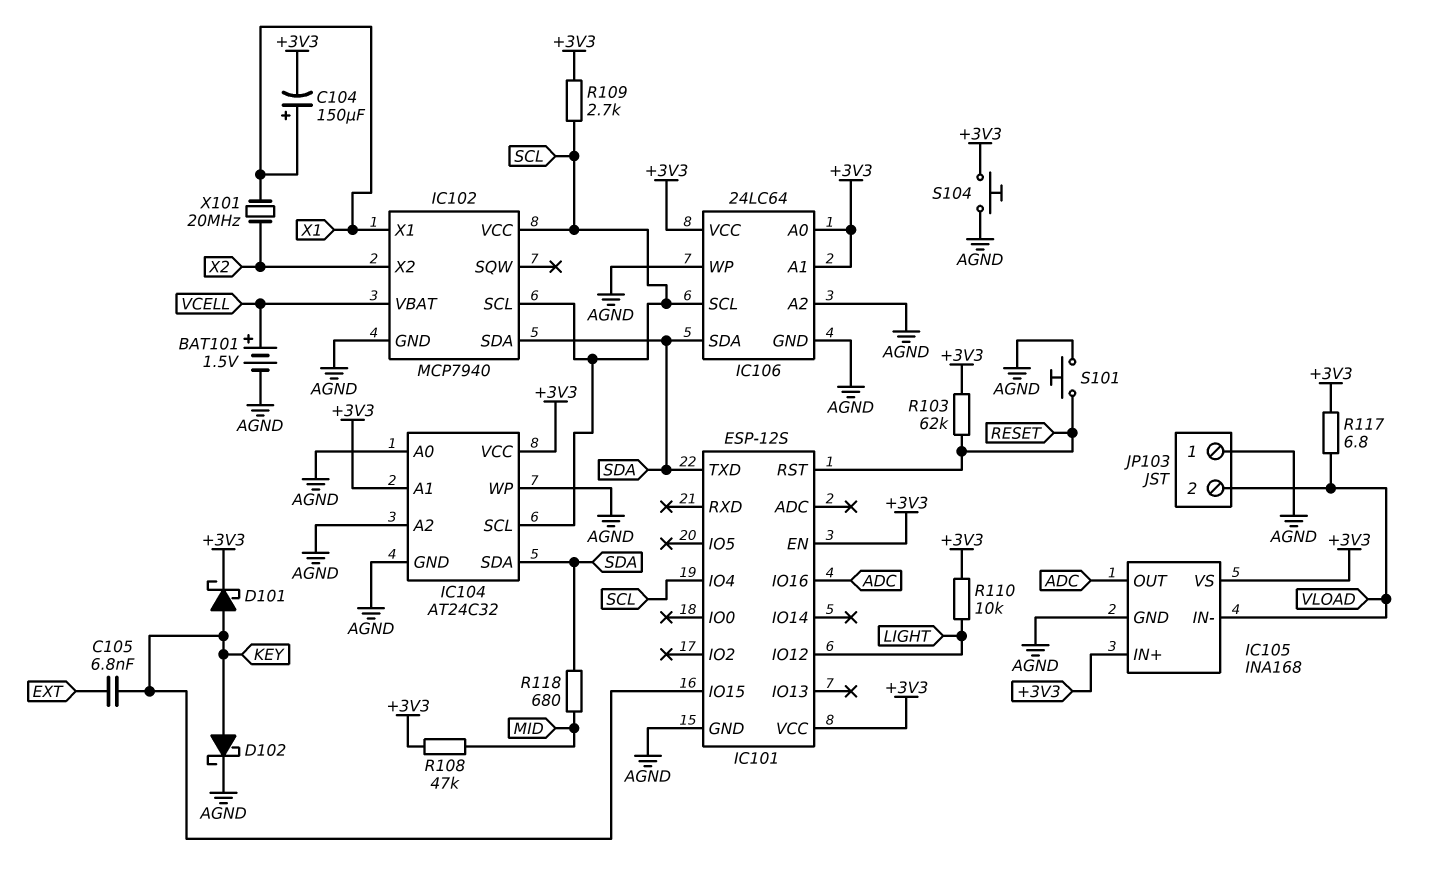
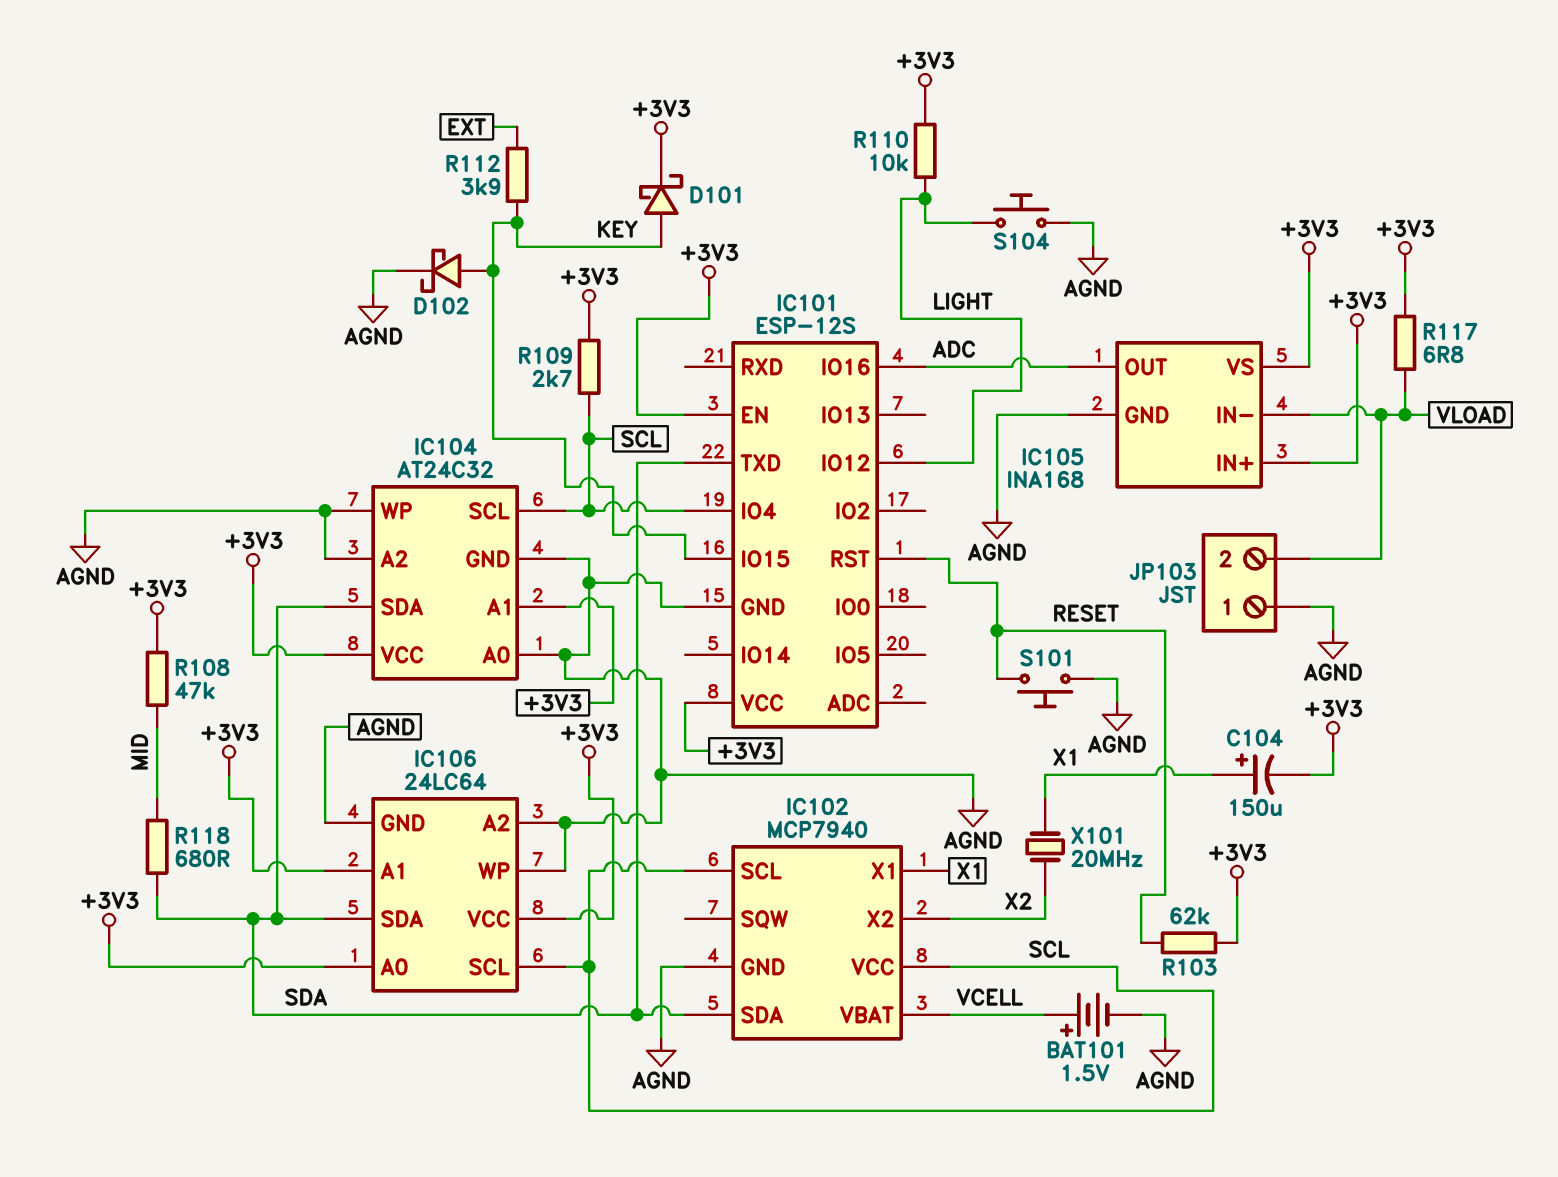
C105: 6.8nF (EXT, KEY) -> none
R112: none -> 3.9k (EXT, KEY)
S104: button (+3V3, AGND) -> button (AGND, LIGHT)

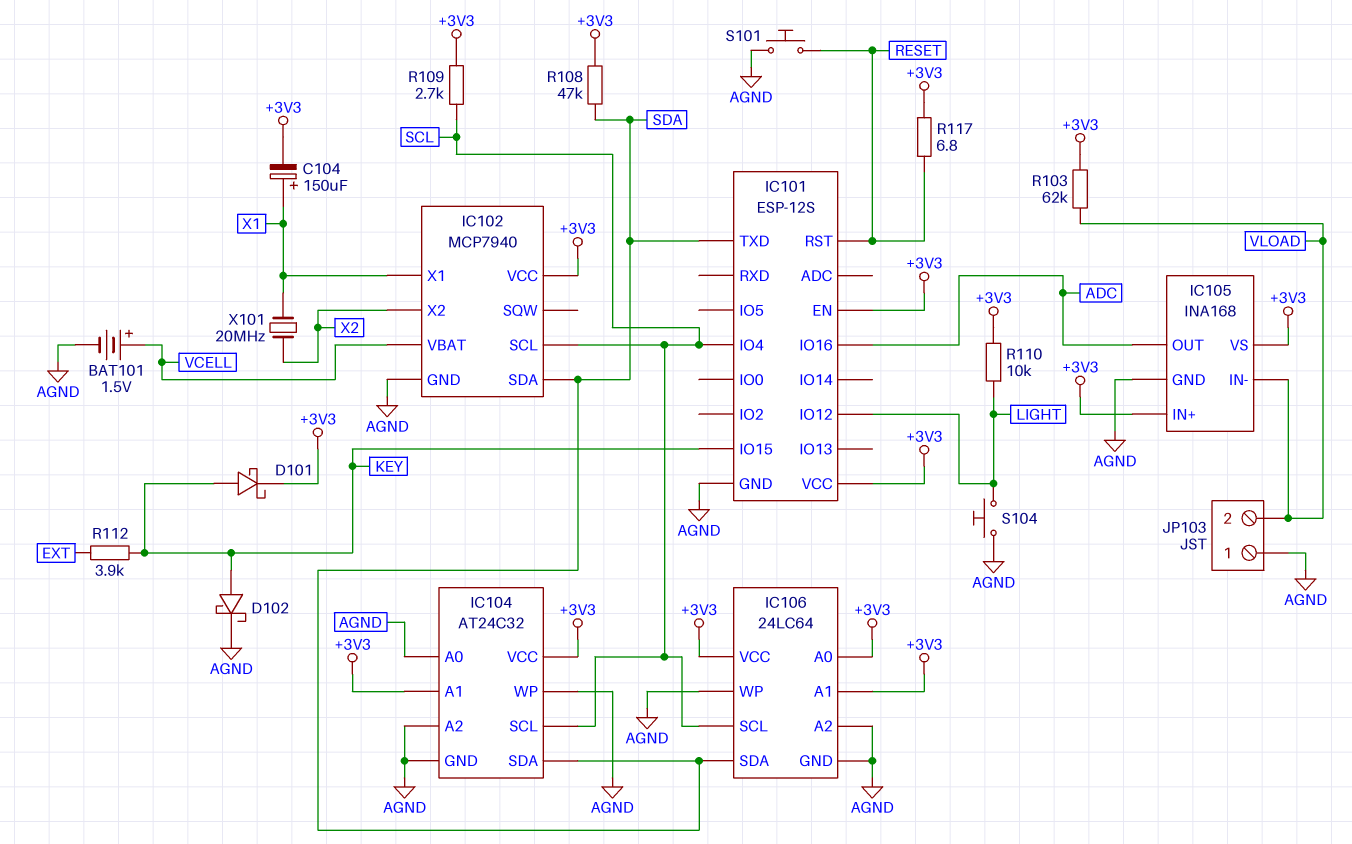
IC102 pin VCC: SCL -> +3V3
R103: 62k (+3V3, RESET) -> 62k (+3V3, VLOAD)
R108: 47k (+3V3, MID) -> 47k (+3V3, SDA)
R117: 6.8 (+3V3, VLOAD) -> 6.8 (+3V3, RESET)
R118: 680 (MID, SDA) -> none

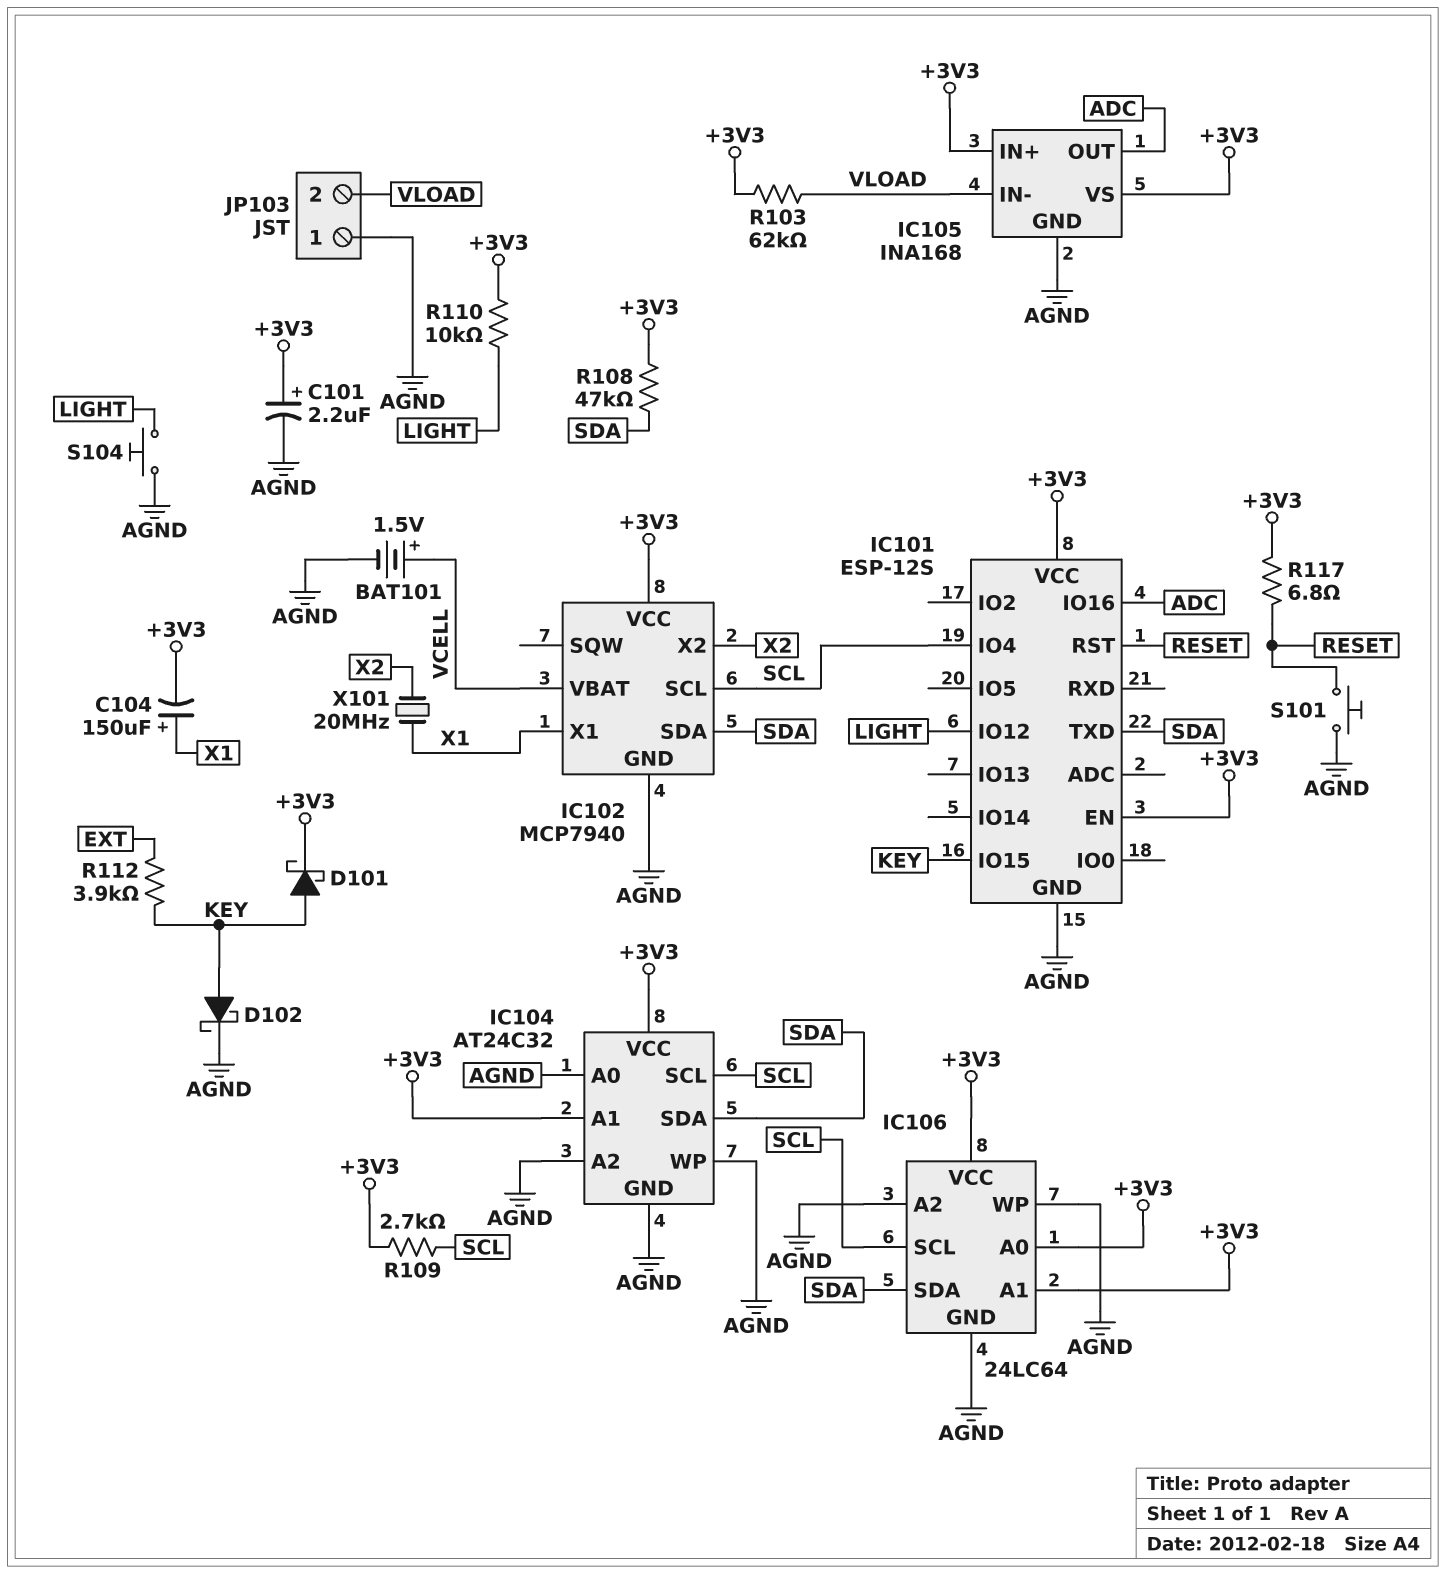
C101: none -> 2.2uF (plus +3V3, minus AGND)

